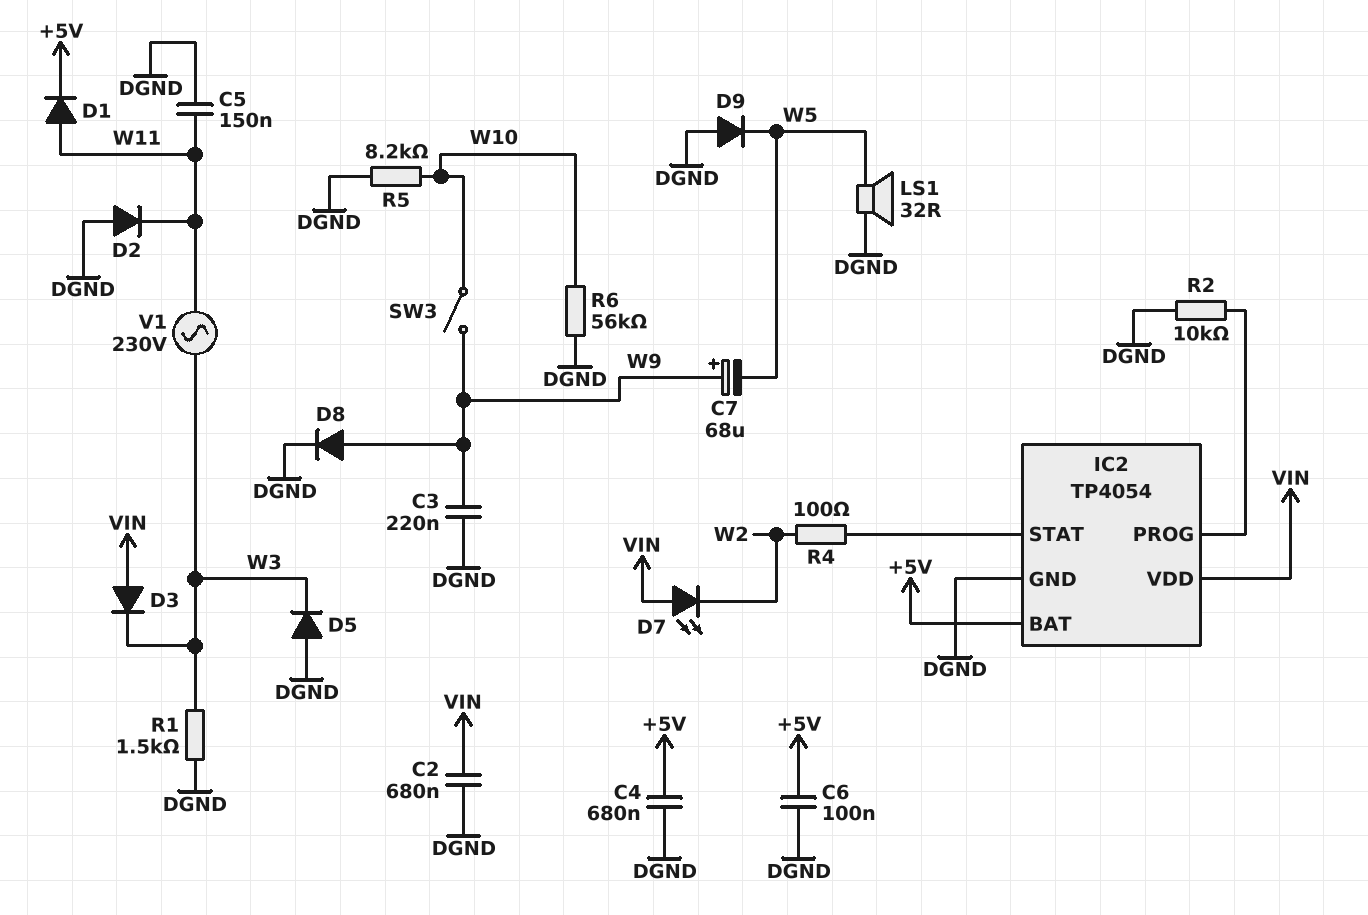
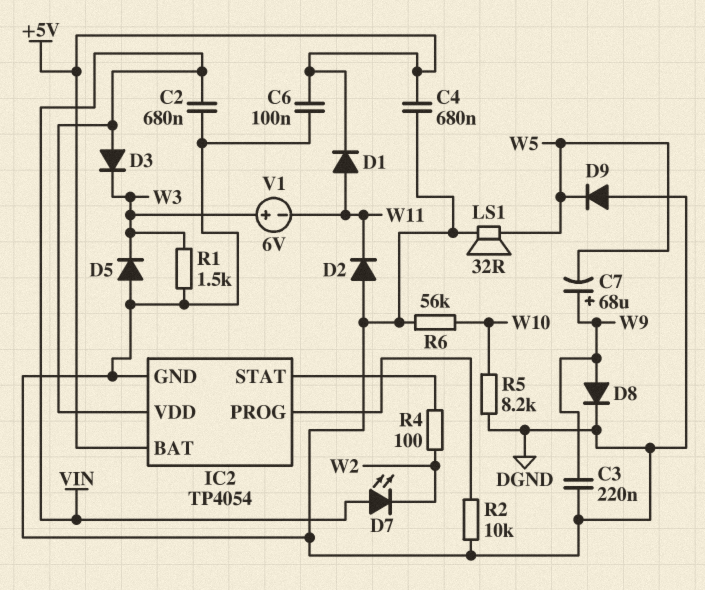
C5: 150nF (DGND, W11) -> none
SW3: switch (W9, W10) -> none
V1: AC 230V (W3, W11) -> 6V (plus W3, minus W11)

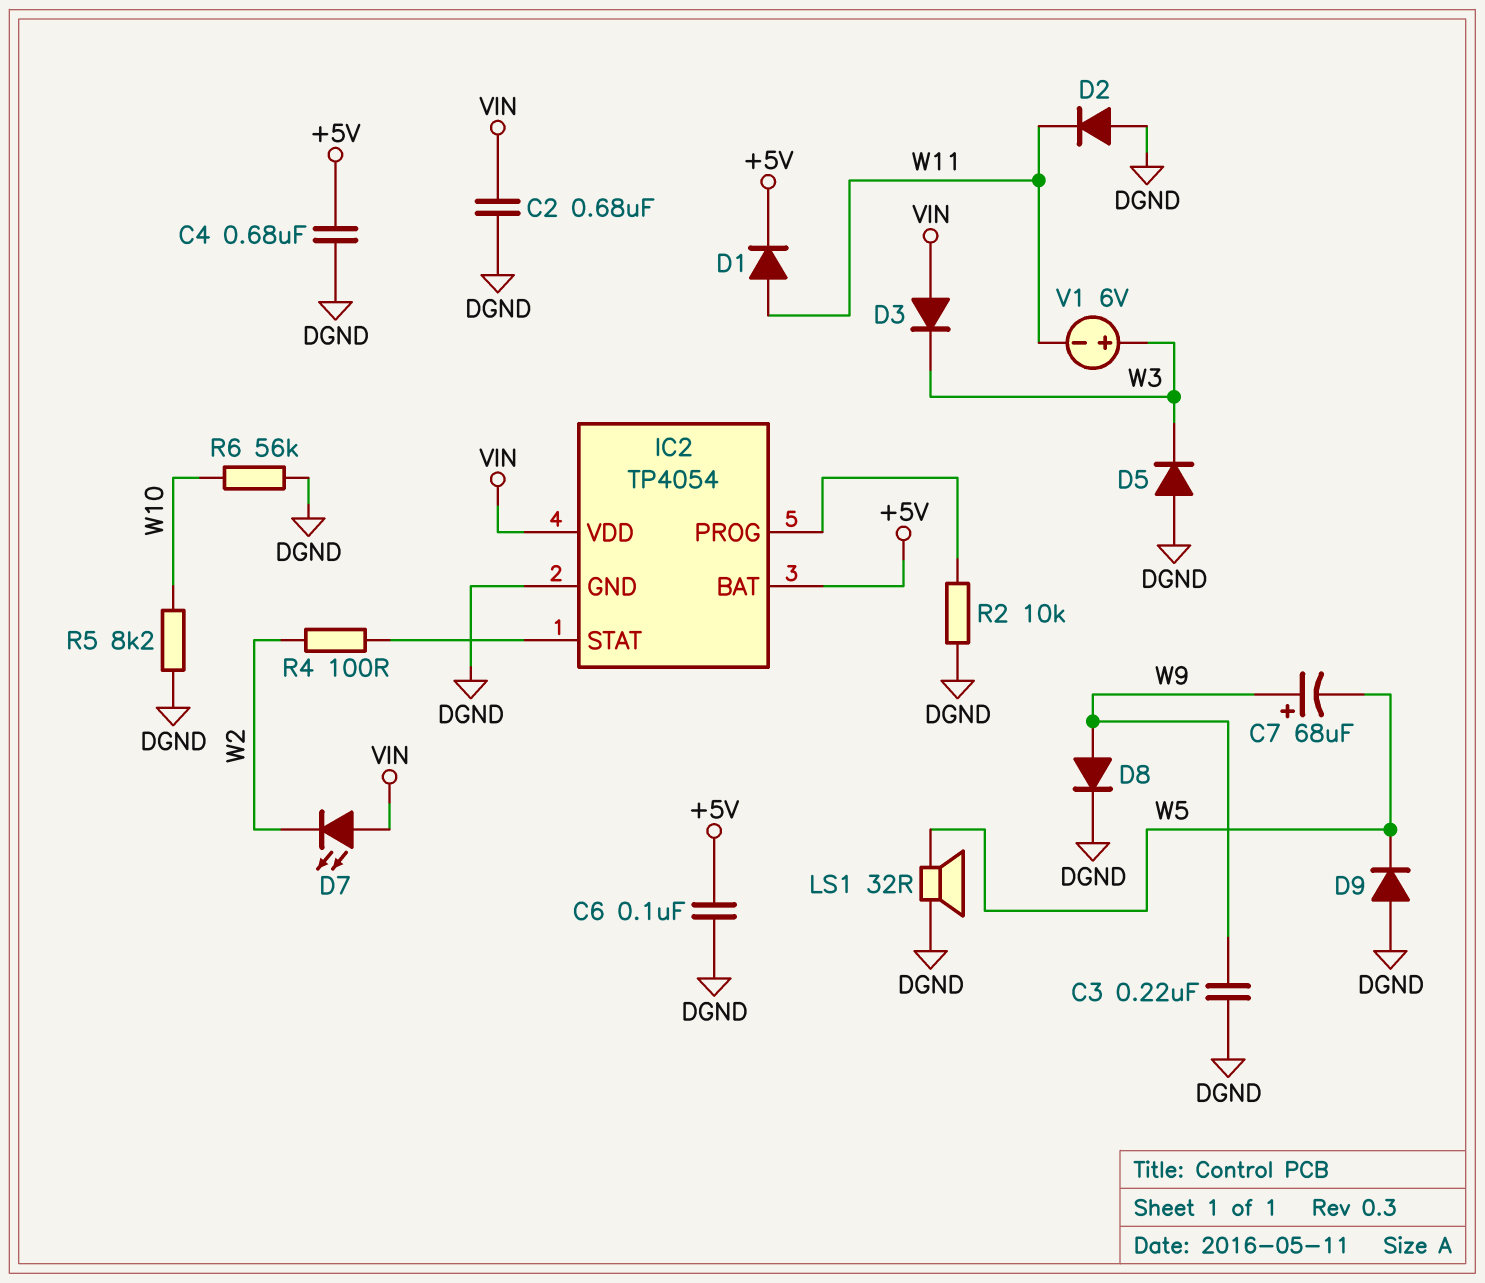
R1: 1.5k (DGND, W3) -> none

